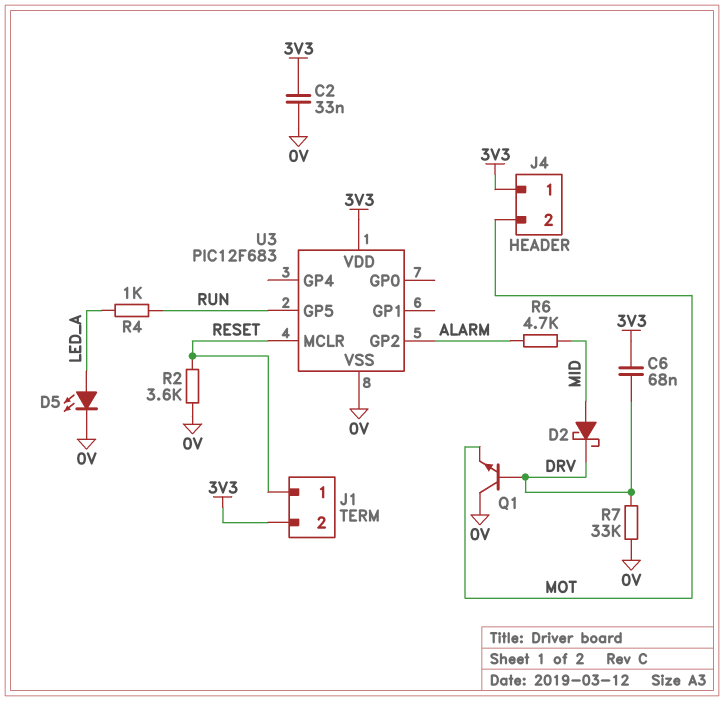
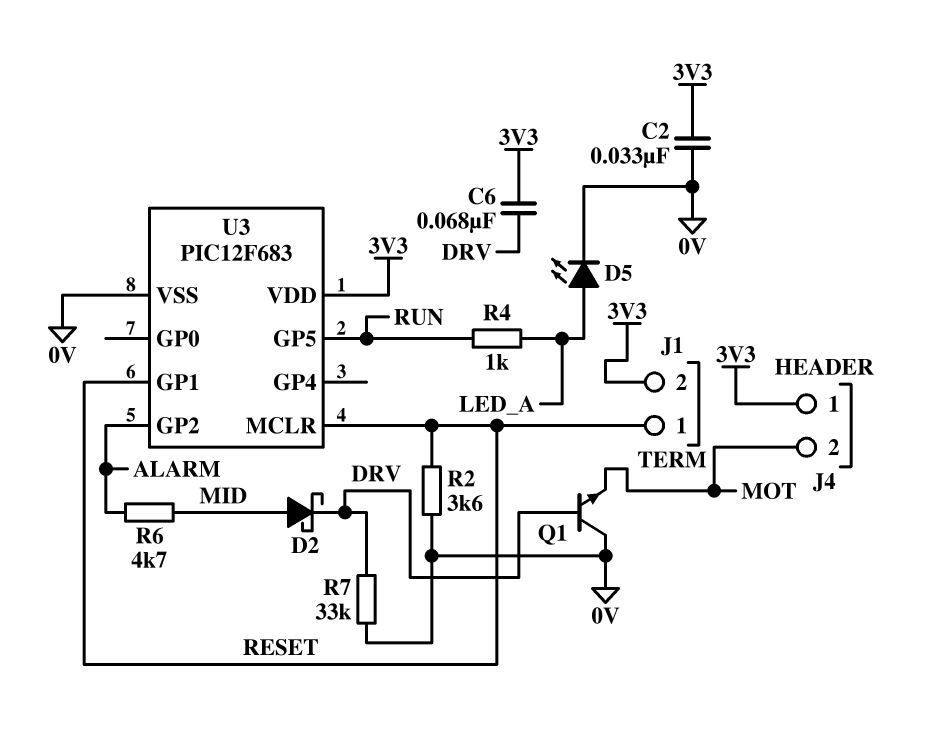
U3 pin GP1: none -> RESET

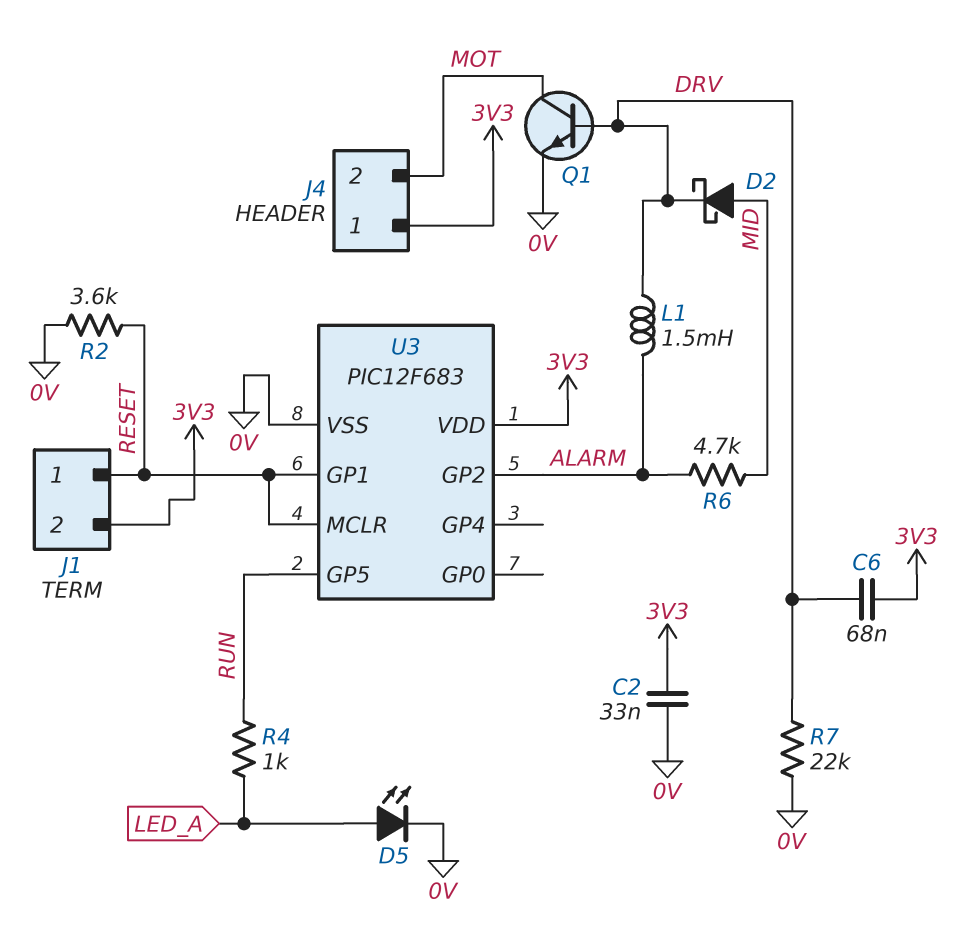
L1: none -> 1.5mH (ALARM, DRV)
Q1: NPN (B DRV, C 0V, E MOT) -> NPN (B DRV, C MOT, E 0V)
R7: 33k (0V, DRV) -> 22k (0V, DRV)

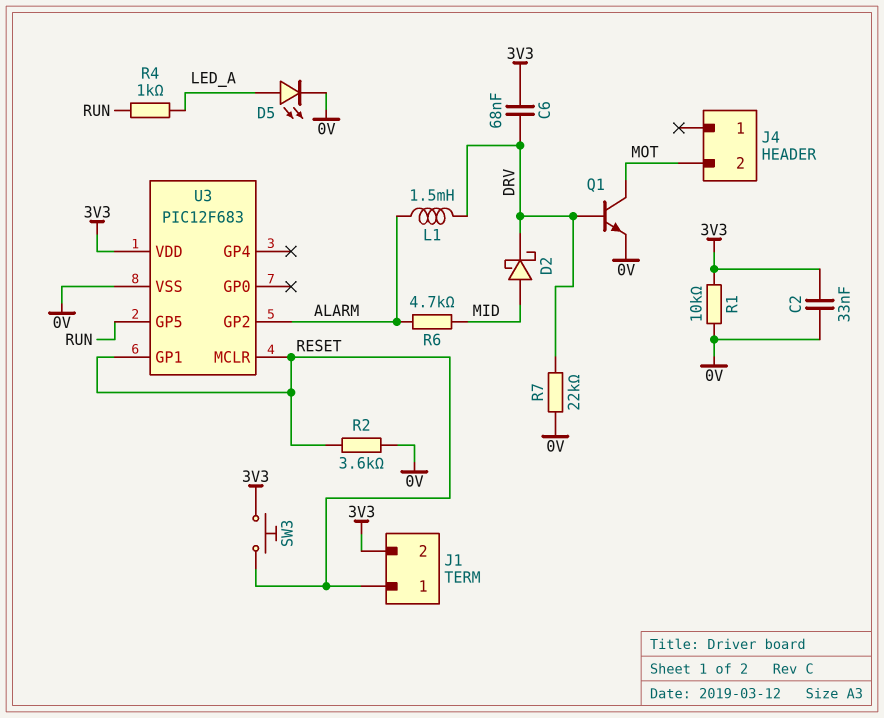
J4 pin 1: 3V3 -> none
R1: none -> 10k (0V, 3V3)
SW3: none -> button (3V3, RESET)

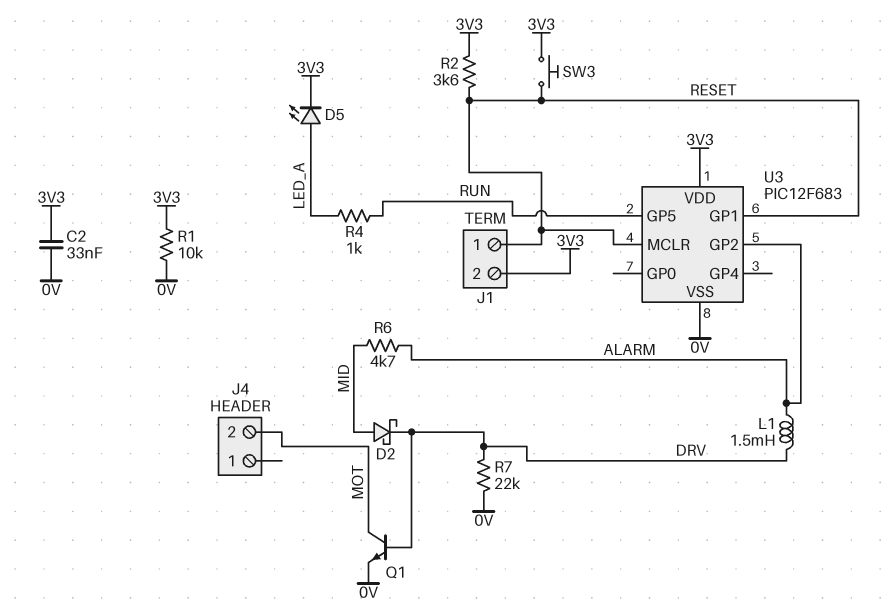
C6: 68nF (3V3, DRV) -> none
D5: LED (A LED_A, K 0V) -> LED (A LED_A, K 3V3)
R2: 3.6k (0V, RESET) -> 3.6k (3V3, RESET)

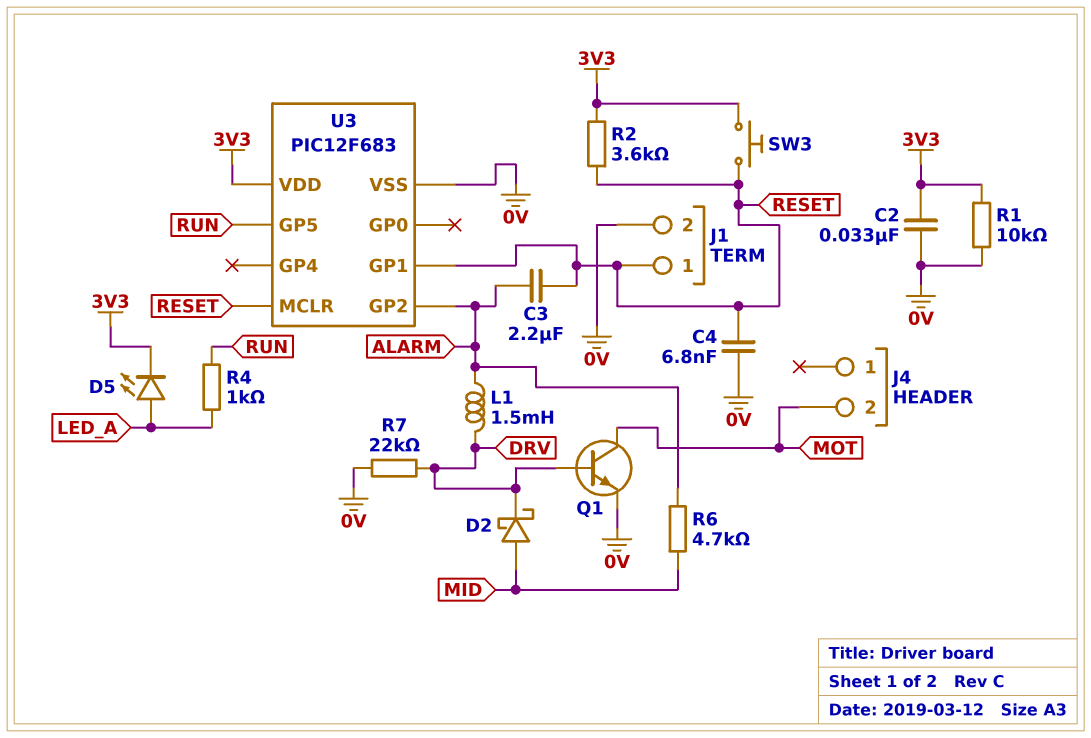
C3: none -> 2.2uF (ALARM, RESET)
C4: none -> 6.8nF (0V, RESET)
J1 pin 2: 3V3 -> 0V

